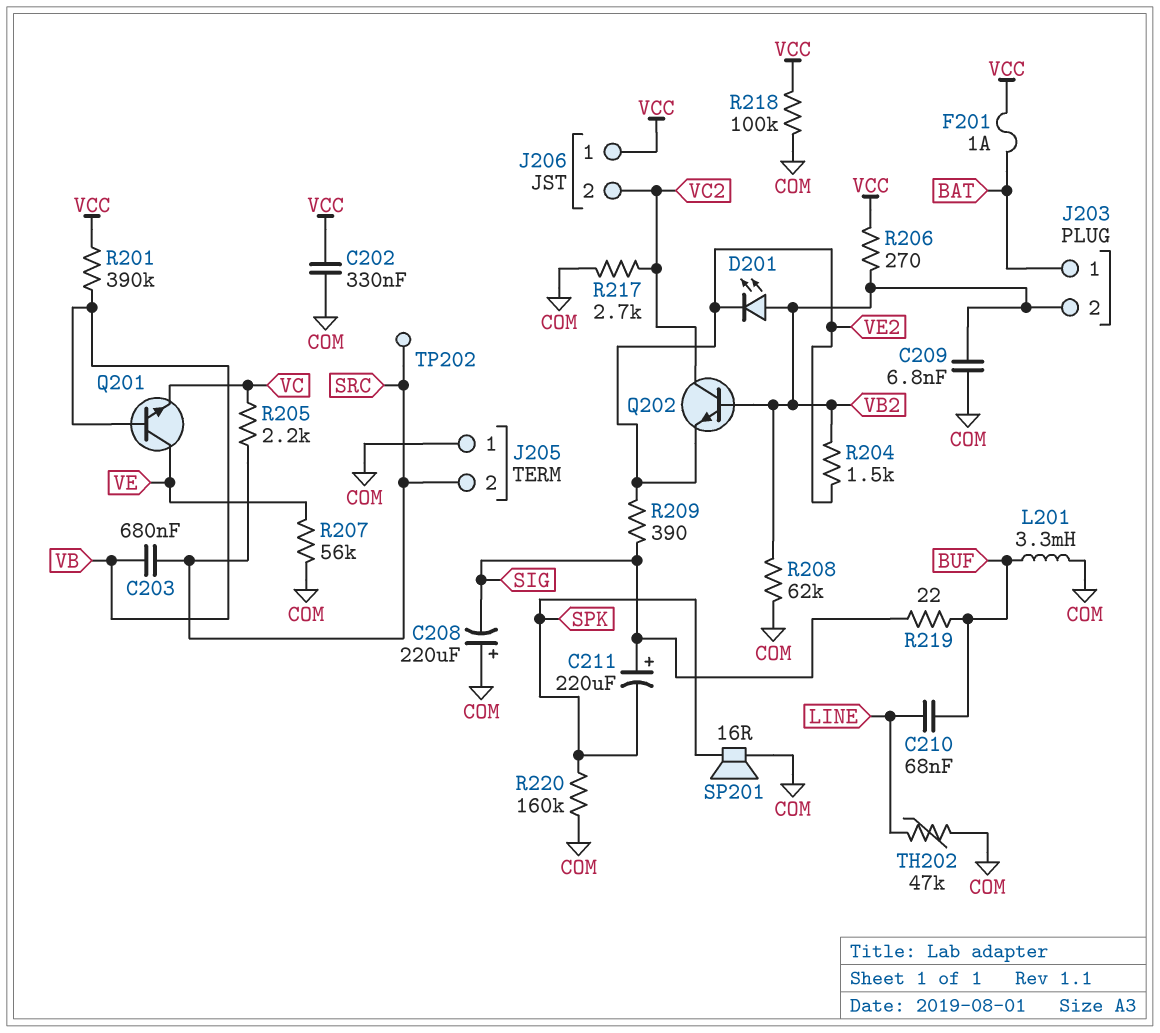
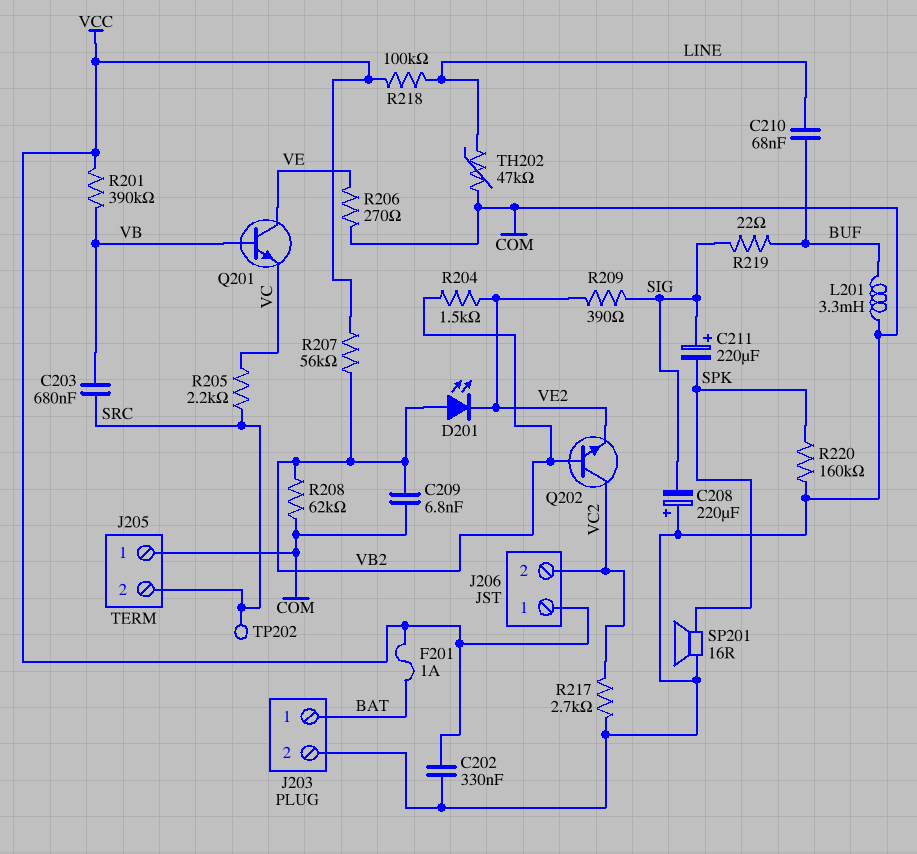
J203 pin 2: VB2 -> COM
R206: 270 (VB2, VCC) -> 270 (COM, VE)
R207: 56k (COM, VE) -> 56k (VB2, VCC)
R218: 100k (COM, VCC) -> 100k (LINE, VCC)

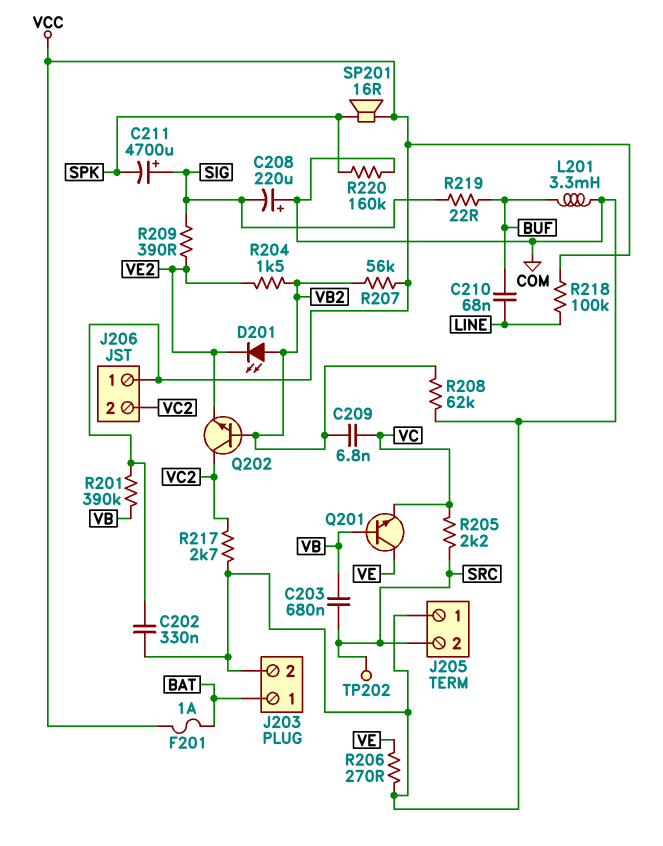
C209: 6.8nF (COM, VB2) -> 6.8nF (VB2, VC)
C211: 220uF (plus SIG, minus SPK) -> 4700uF (plus SIG, minus SPK)
SP201: speaker 16R (COM, SPK) -> speaker 16R (SPK, VCC)
TH202: 47k (COM, LINE) -> none

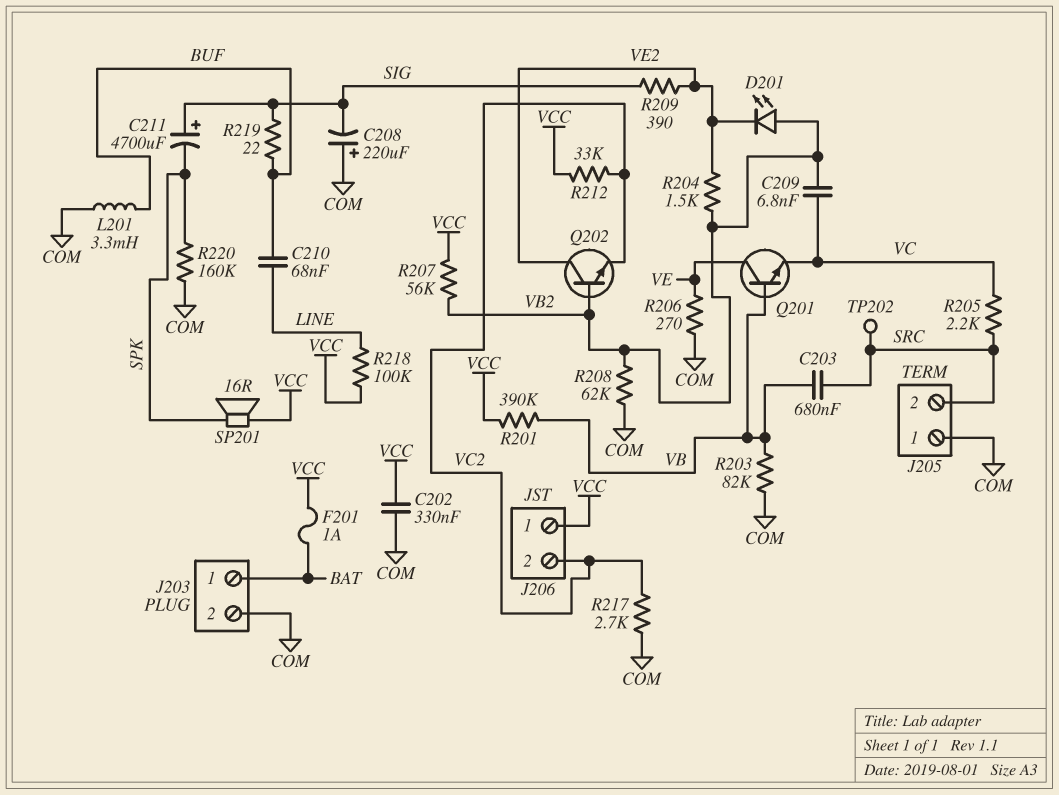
Q202: NPN (B VB2, C VC2, E VE2) -> NPN (B VB2, C VE2, E VC2)
R203: none -> 82k (COM, VB)
R212: none -> 33k (VC2, VCC)

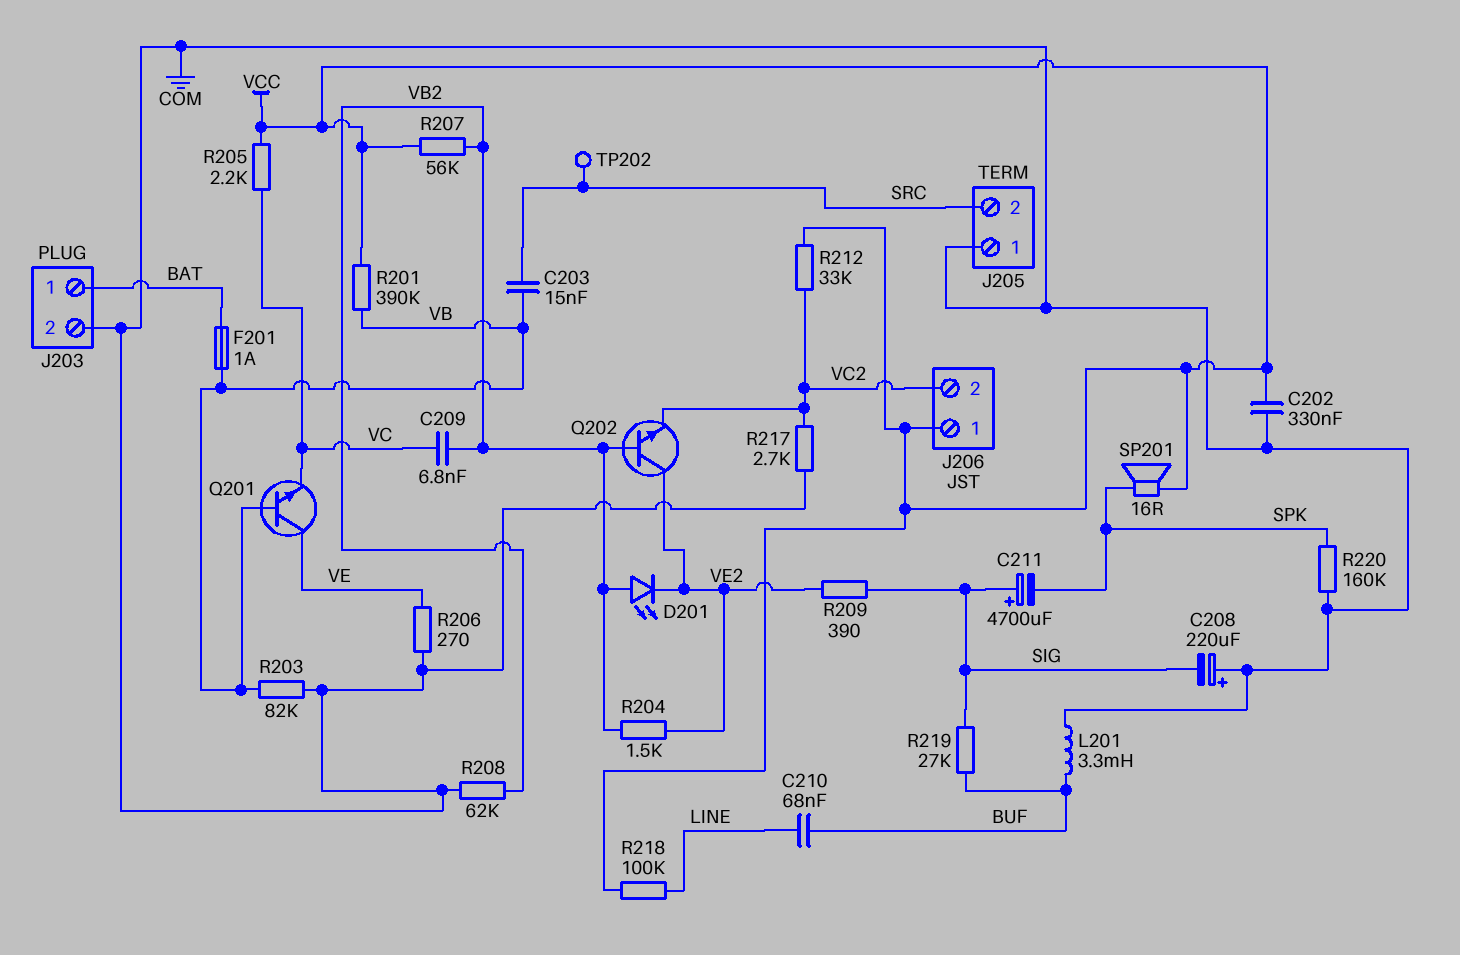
C203: 680nF (SRC, VB) -> 15nF (SRC, VB)
F201: 1A (BAT, VCC) -> 1A (BAT, VB)
R205: 2.2k (SRC, VC) -> 2.2k (VC, VCC)
R219: 22 (BUF, SIG) -> 27k (BUF, SIG)

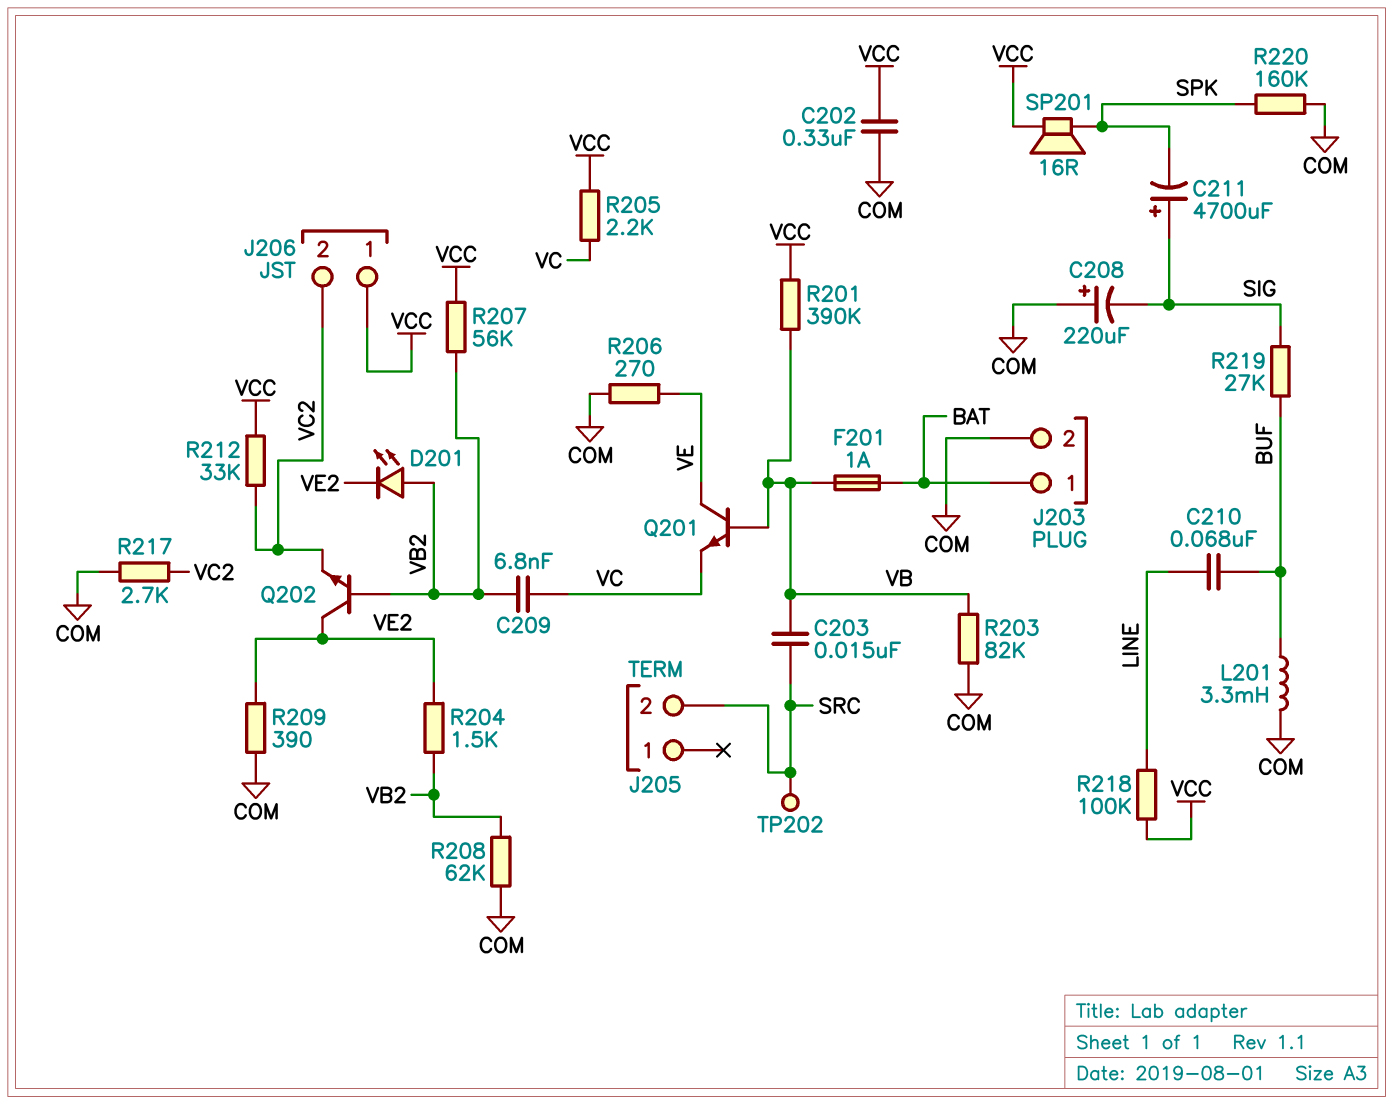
J205 pin 1: COM -> none
R209: 390 (SIG, VE2) -> 390 (COM, VE2)

